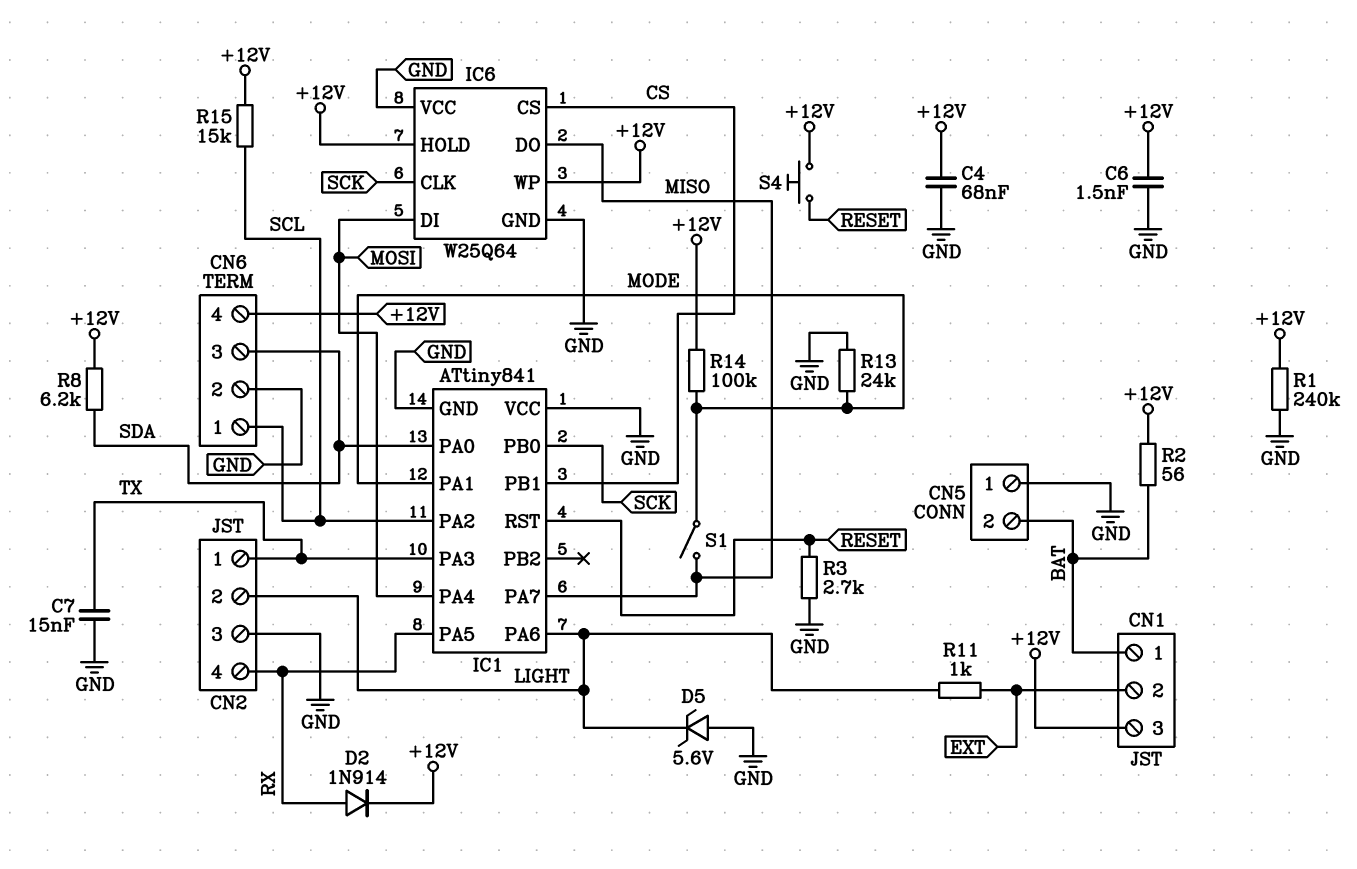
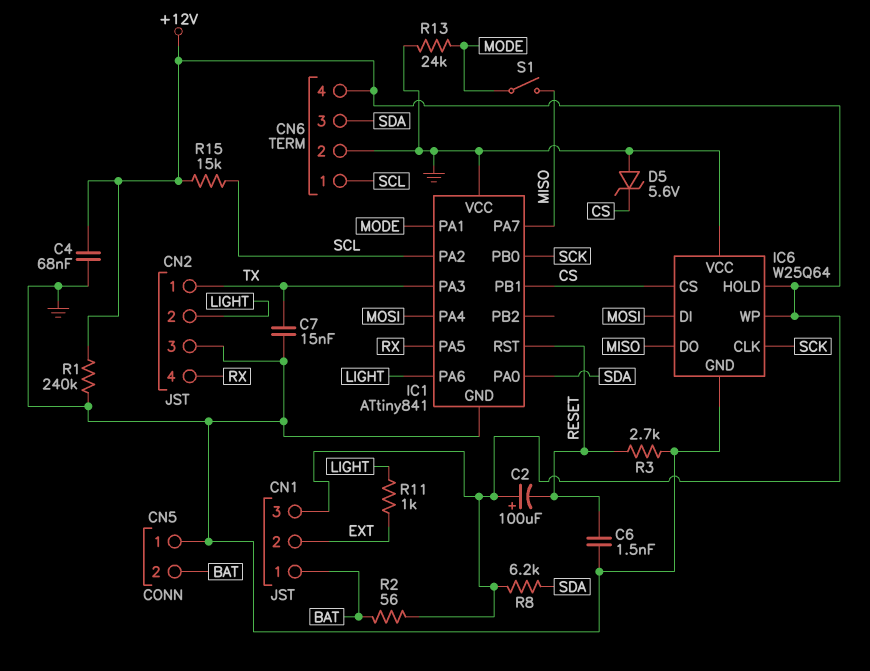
C2: none -> 100uF (plus +12V, minus RESET)
C6: 1.5nF (+12V, GND) -> 1.5nF (GND, RESET)
D2: diode 1N914 (A RX, K +12V) -> none
D5: zener 5.6V (A GND, K LIGHT) -> zener 5.6V (A GND, K CS)
R14: 100k (+12V, MODE) -> none
S4: button (+12V, RESET) -> none

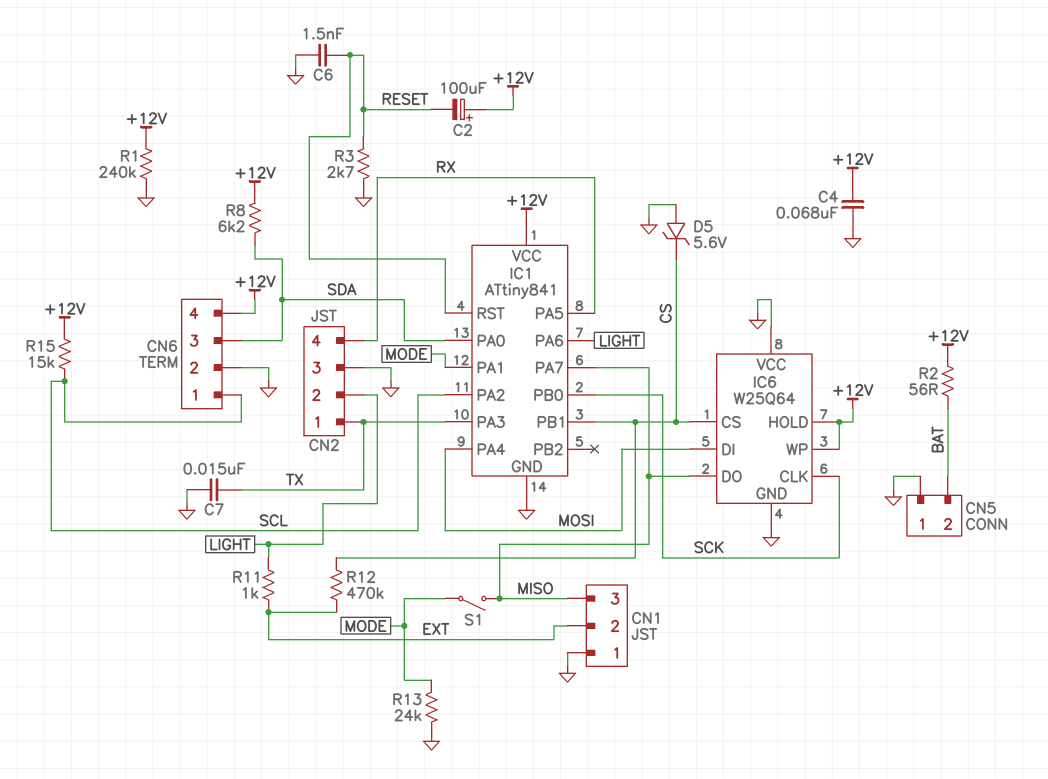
CN1 pin 1: BAT -> GND
CN1 pin 3: +12V -> MISO
IC1 pin VCC: GND -> +12V
R12: none -> 470k (CS, EXT)

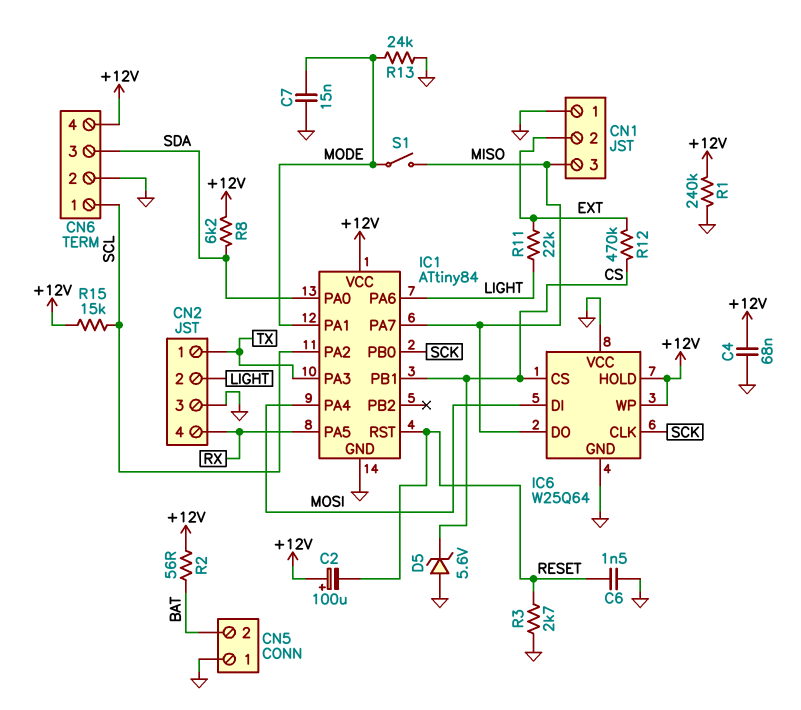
C7: 15nF (GND, TX) -> 15nF (GND, MODE)
IC1: ATtiny841 -> ATtiny84
R11: 1k (EXT, LIGHT) -> 22k (EXT, LIGHT)

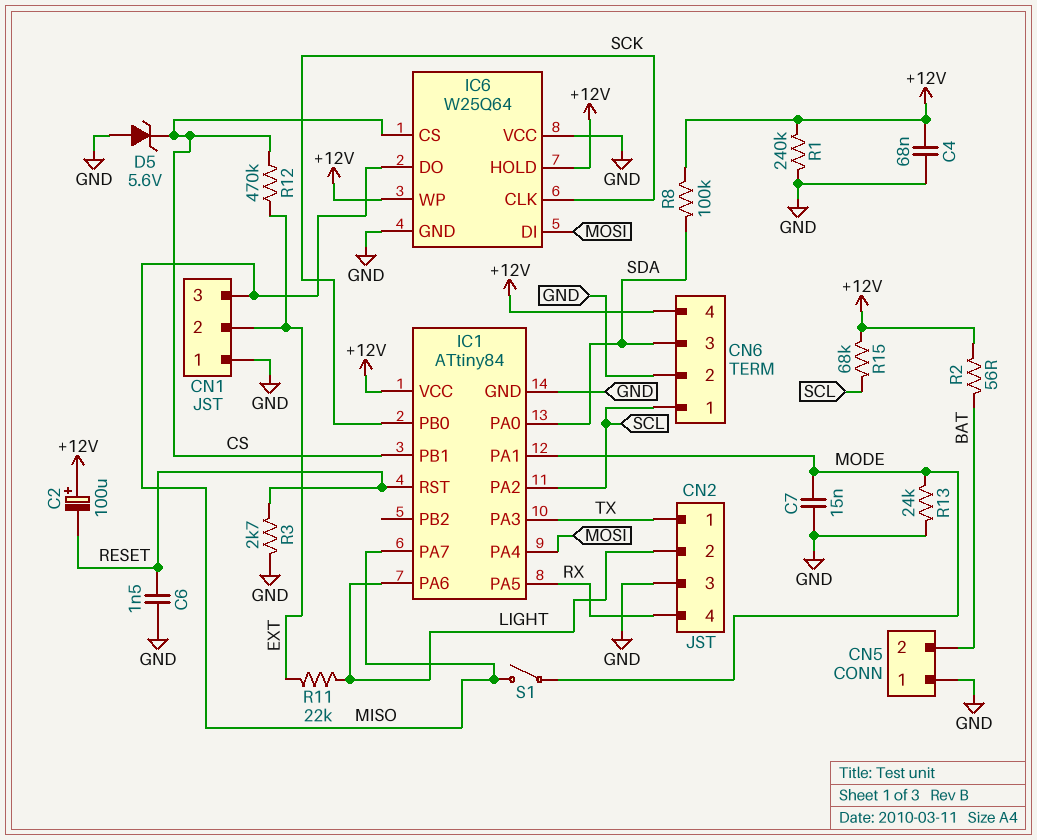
R8: 6.2k (+12V, SDA) -> 100k (+12V, SDA)
R15: 15k (+12V, SCL) -> 68k (+12V, SCL)

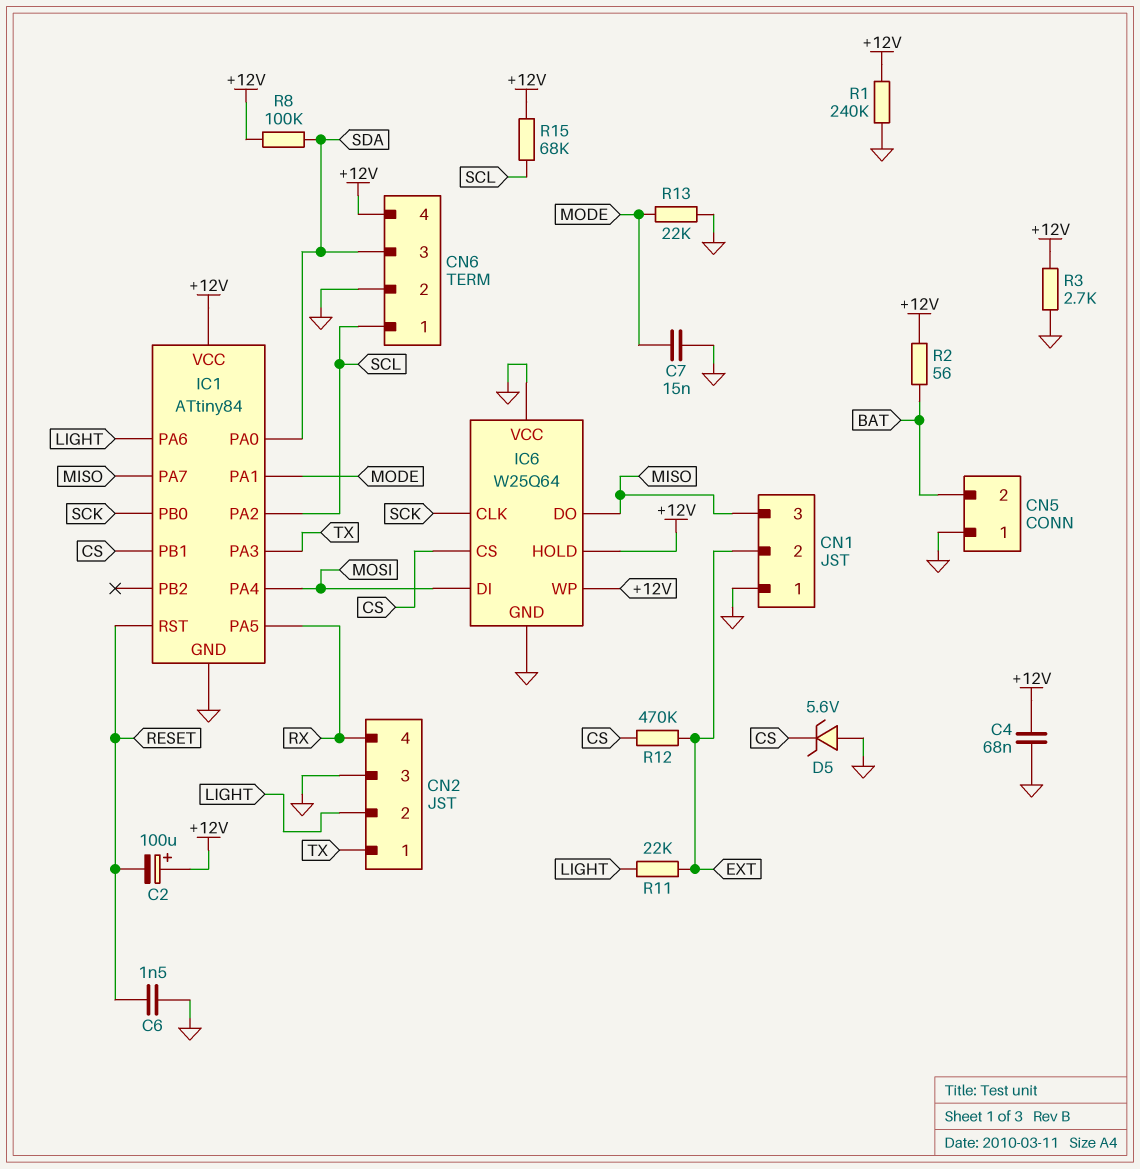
R3: 2.7k (GND, RESET) -> 2.7k (+12V, GND)
R13: 24k (GND, MODE) -> 22k (GND, MODE)
S1: switch (MISO, MODE) -> none

